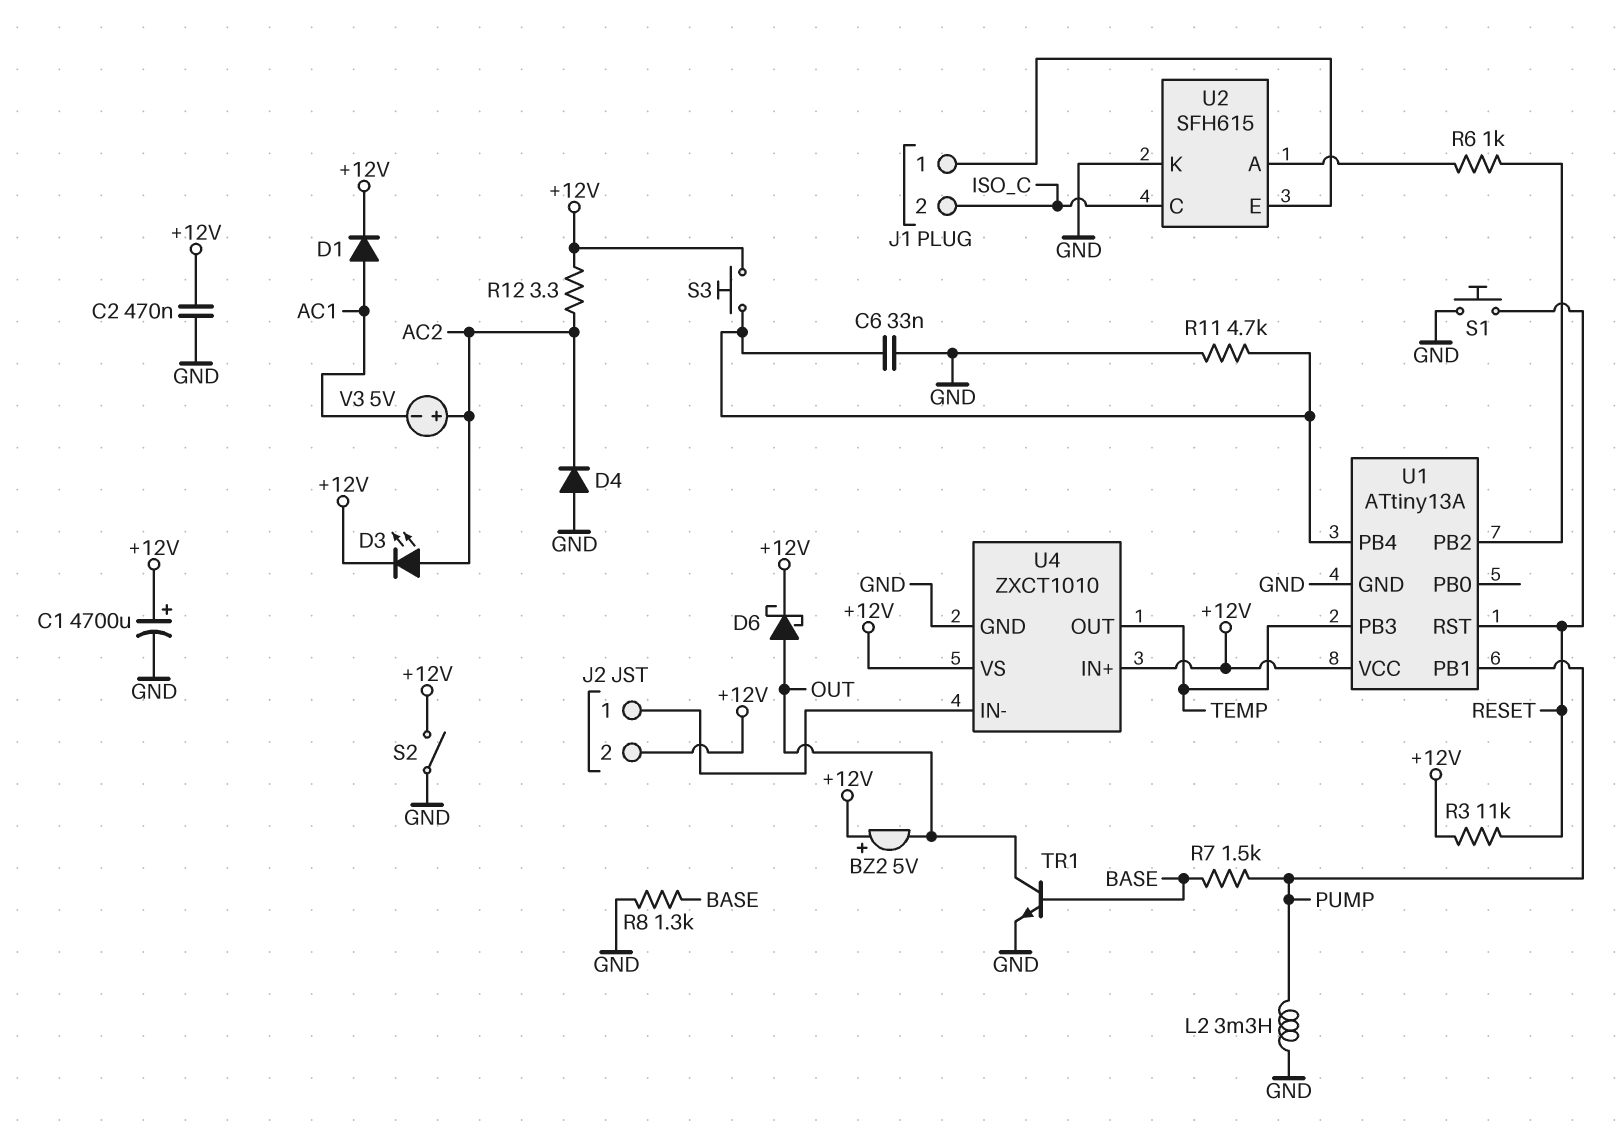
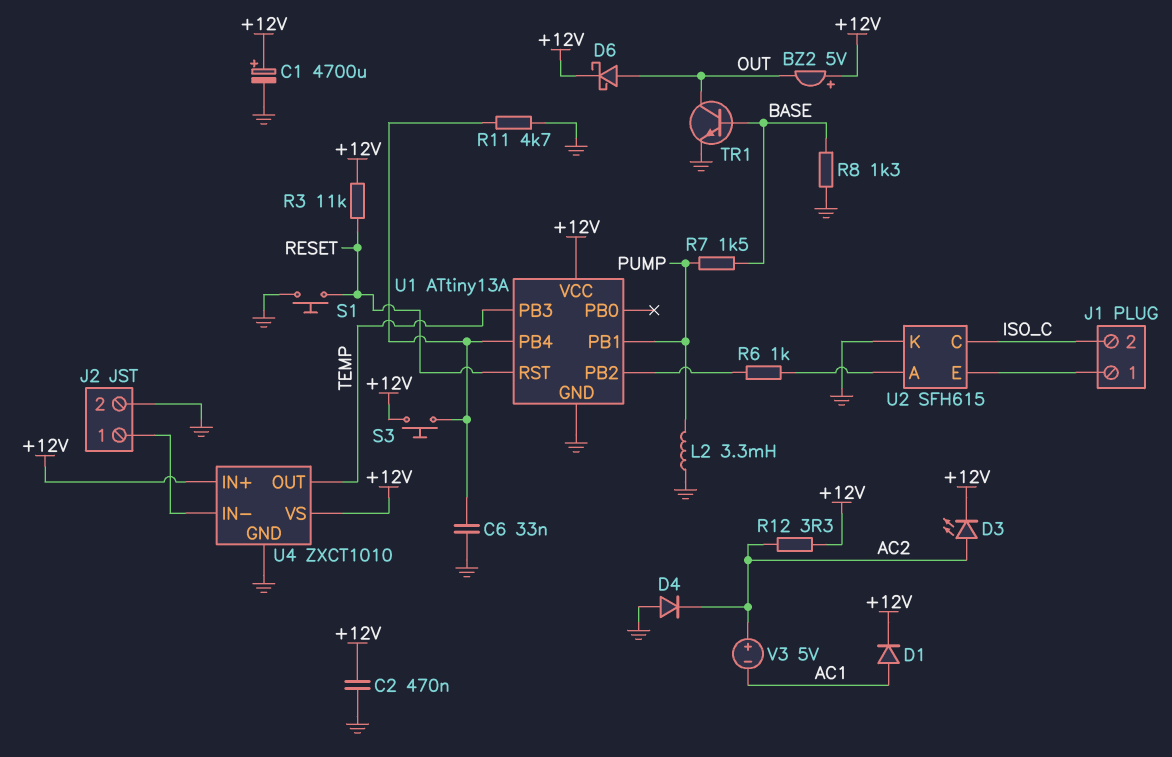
J2 pin 2: +12V -> GND
S2: switch (+12V, GND) -> none

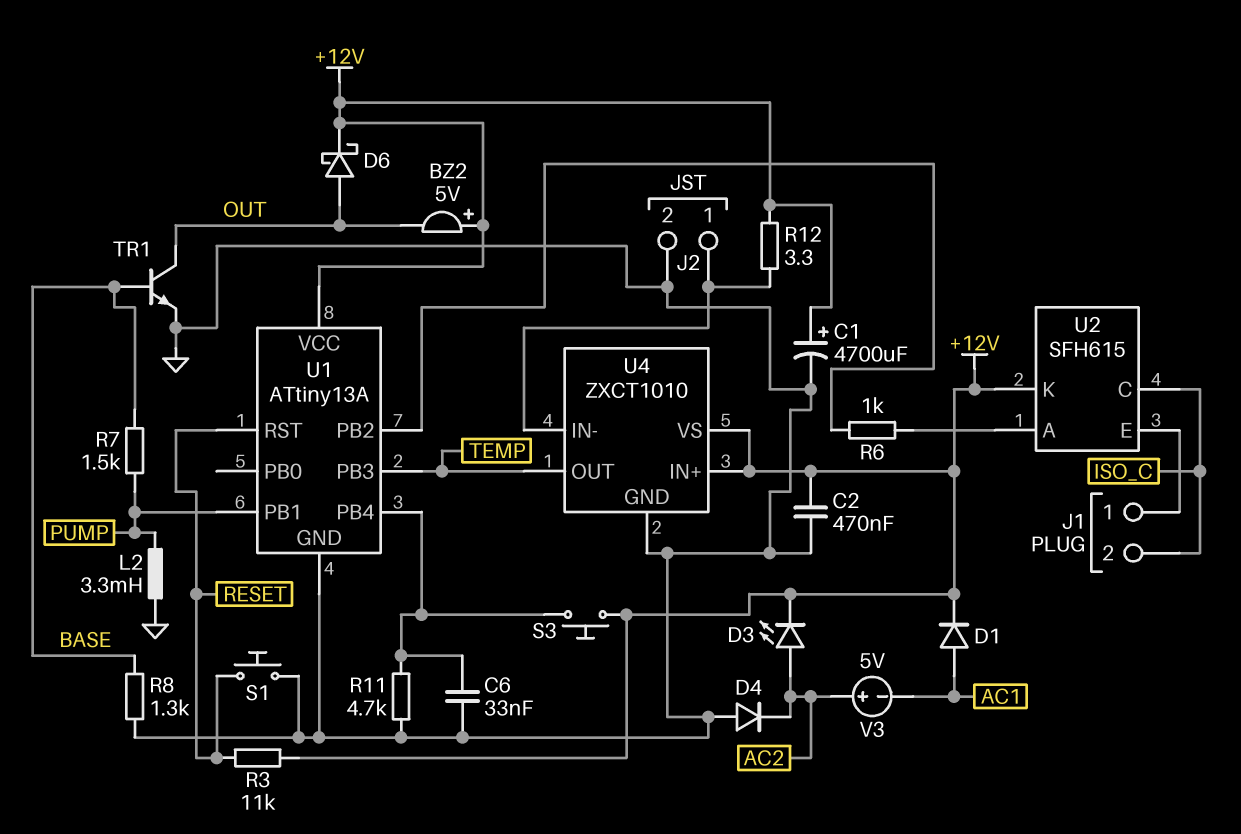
R12: 3.3 (+12V, AC2) -> 3.3 (+12V, J2/1)
U2 pin K: GND -> +12V

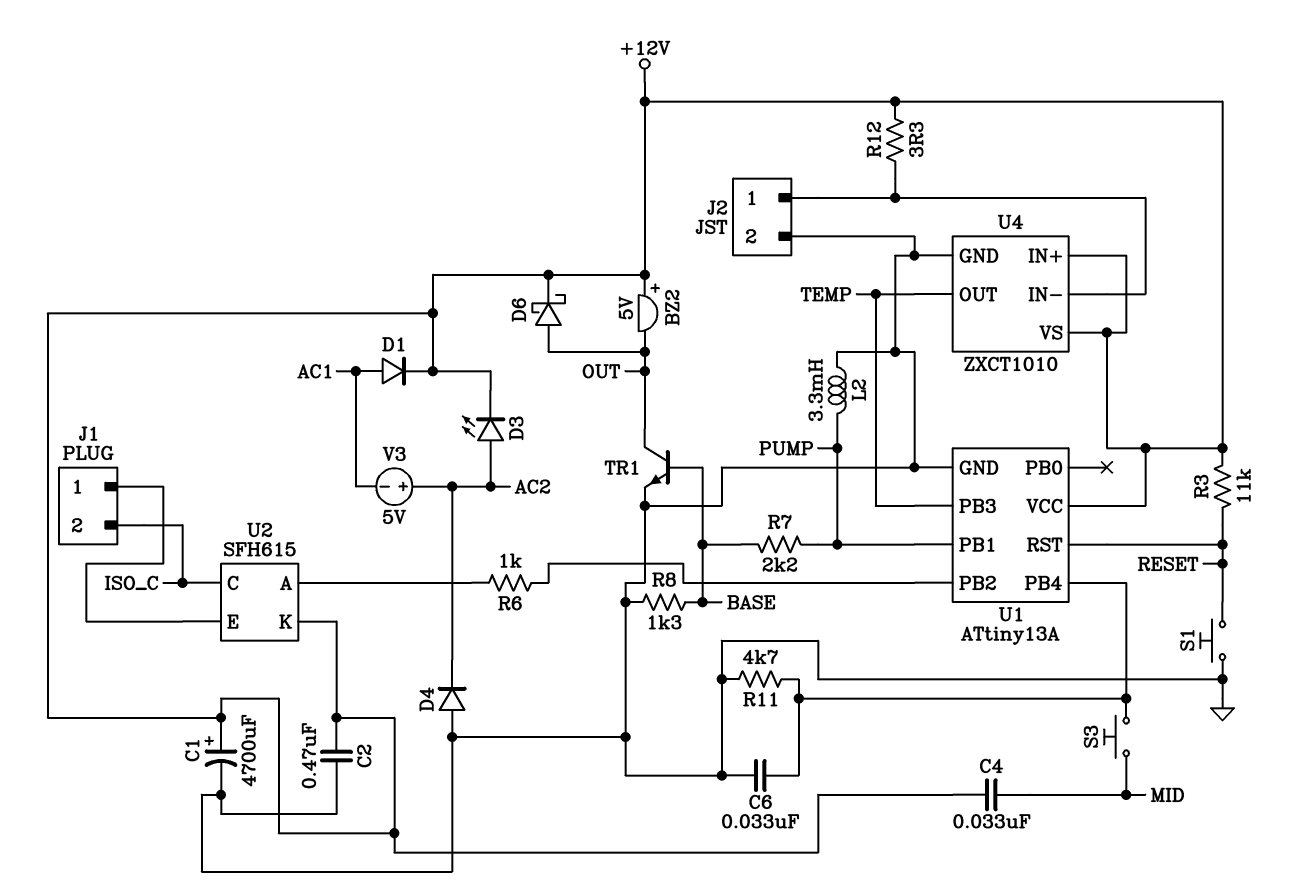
C4: none -> 33nF (+12V, MID)
R7: 1.5k (BASE, PUMP) -> 2.2k (BASE, PUMP)
S3: button (+12V, U1/PB4) -> button (MID, U1/PB4)

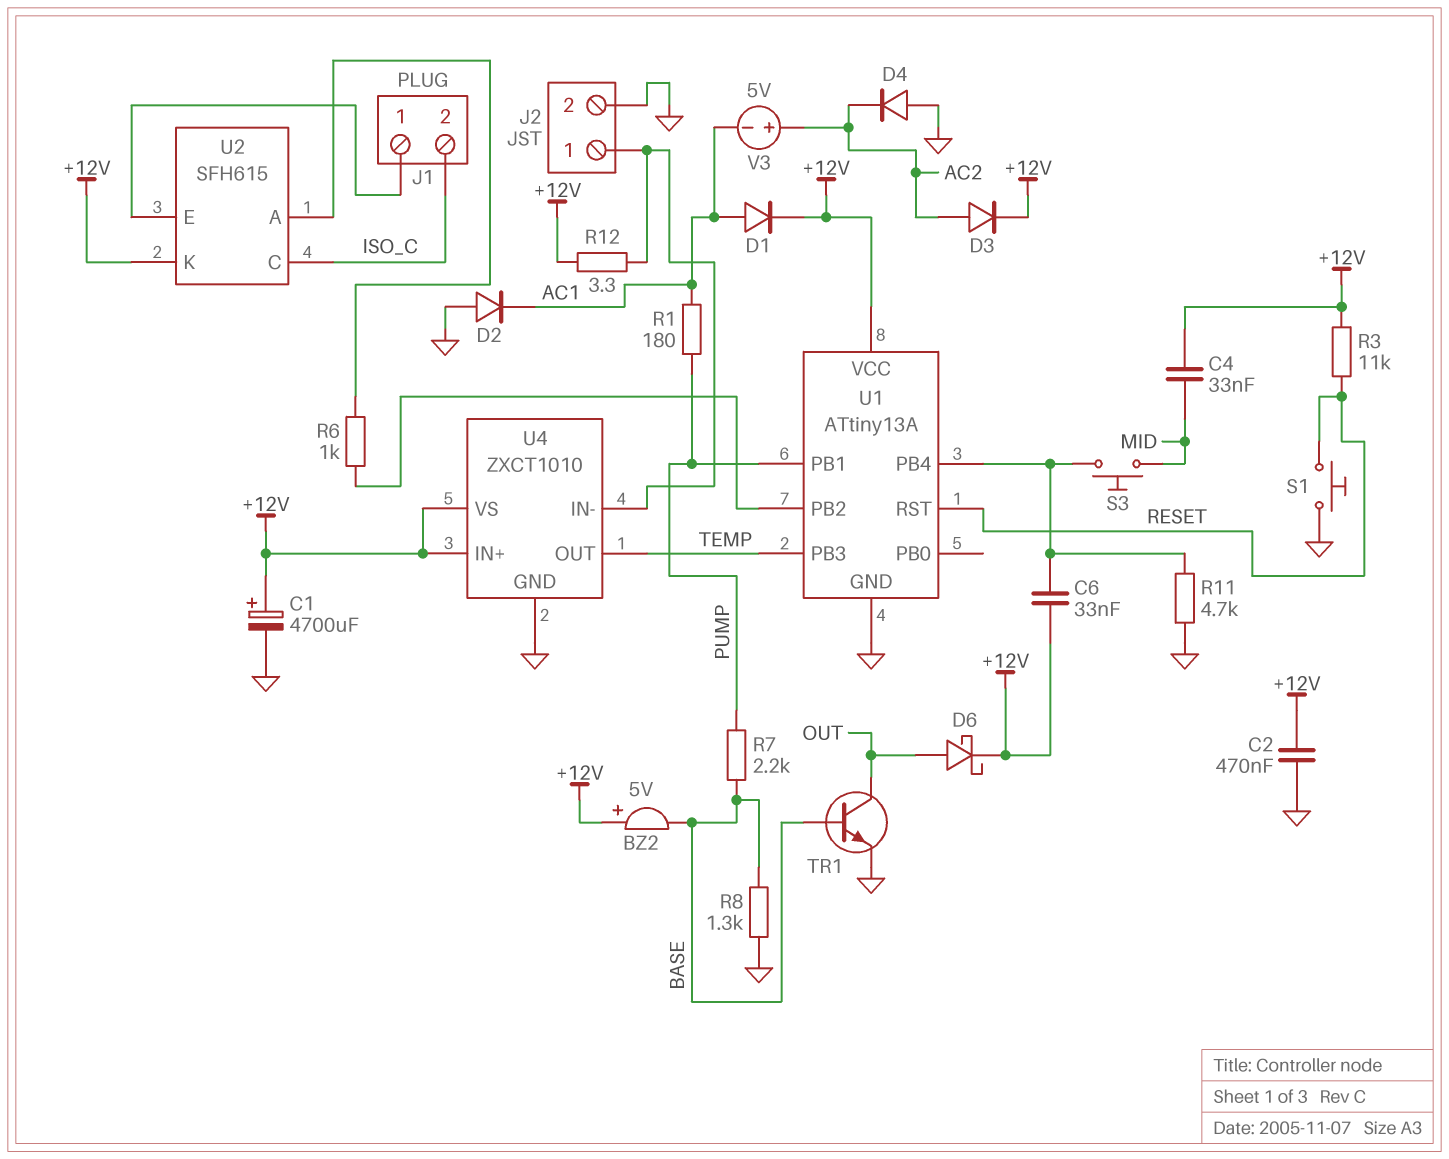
BZ2: buzzer 5V (plus +12V, minus OUT) -> buzzer 5V (plus +12V, minus BASE)
C6: 33nF (GND, U1/PB4) -> 33nF (+12V, U1/PB4)
D2: none -> diode (A GND, K AC1)
D3: LED (A AC2, K +12V) -> diode (A AC2, K +12V)
L2: 3.3mH (GND, PUMP) -> none
R1: none -> 180 (AC1, PUMP)

